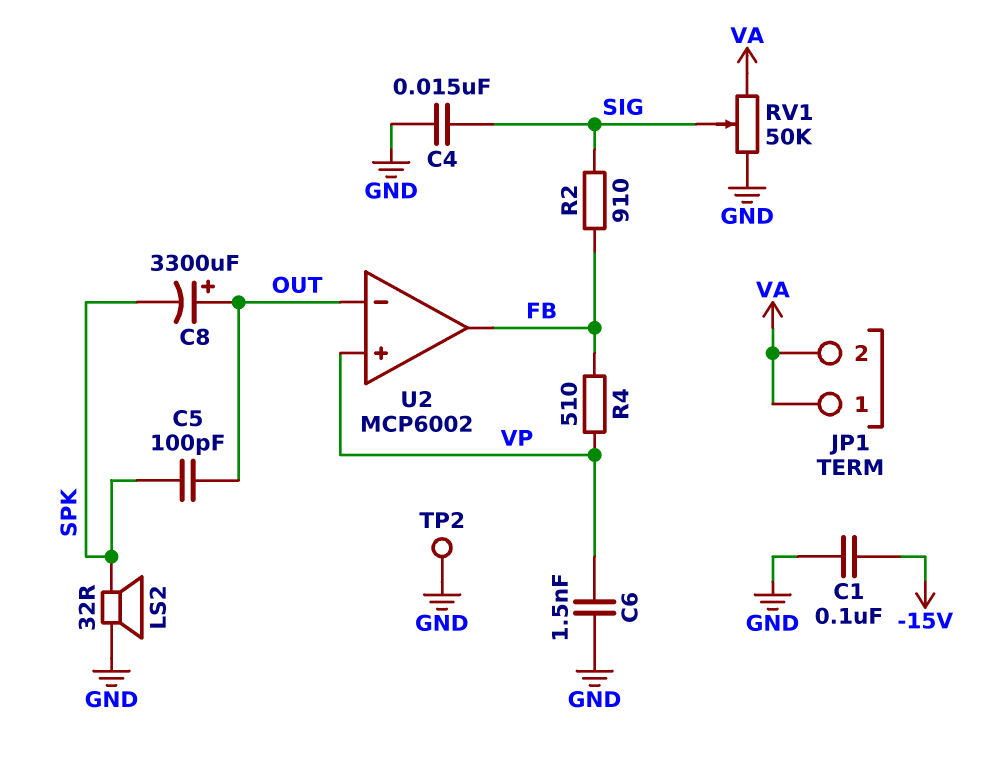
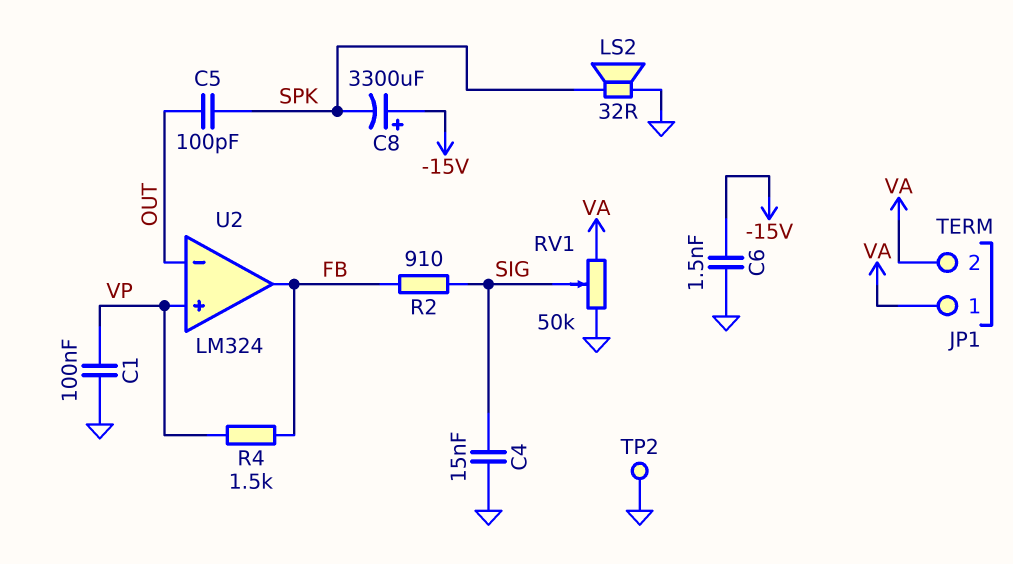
C1: 100nF (-15V, GND) -> 100nF (GND, VP)
C6: 1.5nF (GND, VP) -> 1.5nF (-15V, GND)
C8: 3300uF (plus OUT, minus SPK) -> 3300uF (plus -15V, minus SPK)
R4: 510 (FB, VP) -> 1.5k (FB, VP)
U2: MCP6002 -> LM324

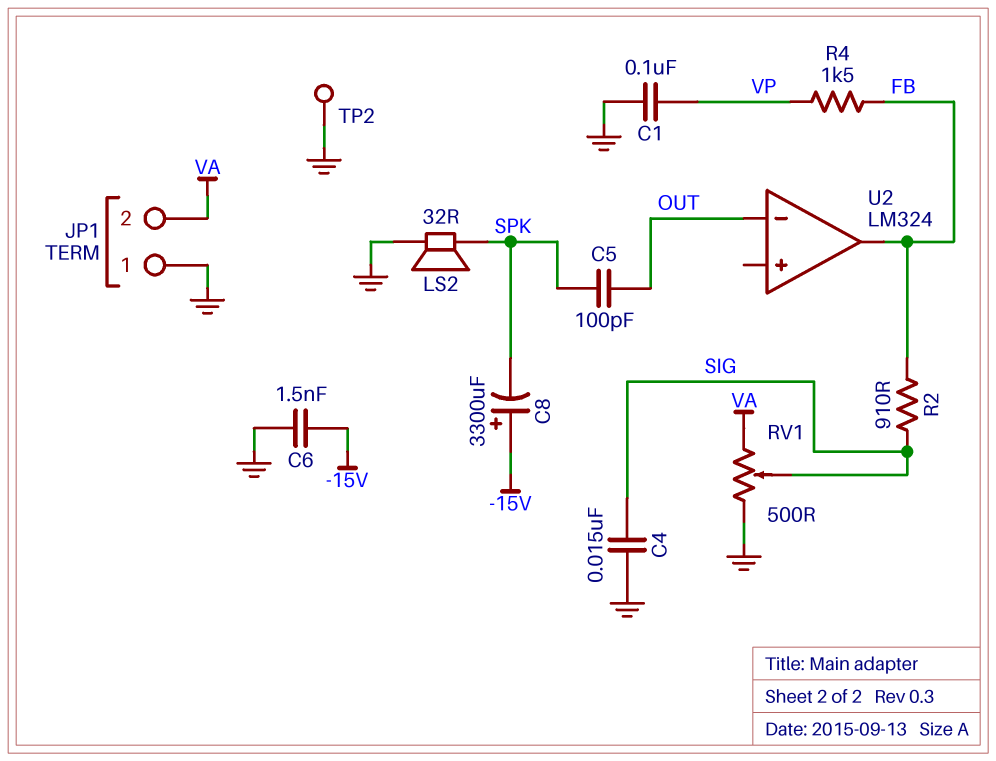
JP1 pin 1: VA -> GND
RV1: 50k (GND, VA, wiper SIG) -> 500 (GND, VA, wiper SIG)
U2 pin in+: VP -> none

